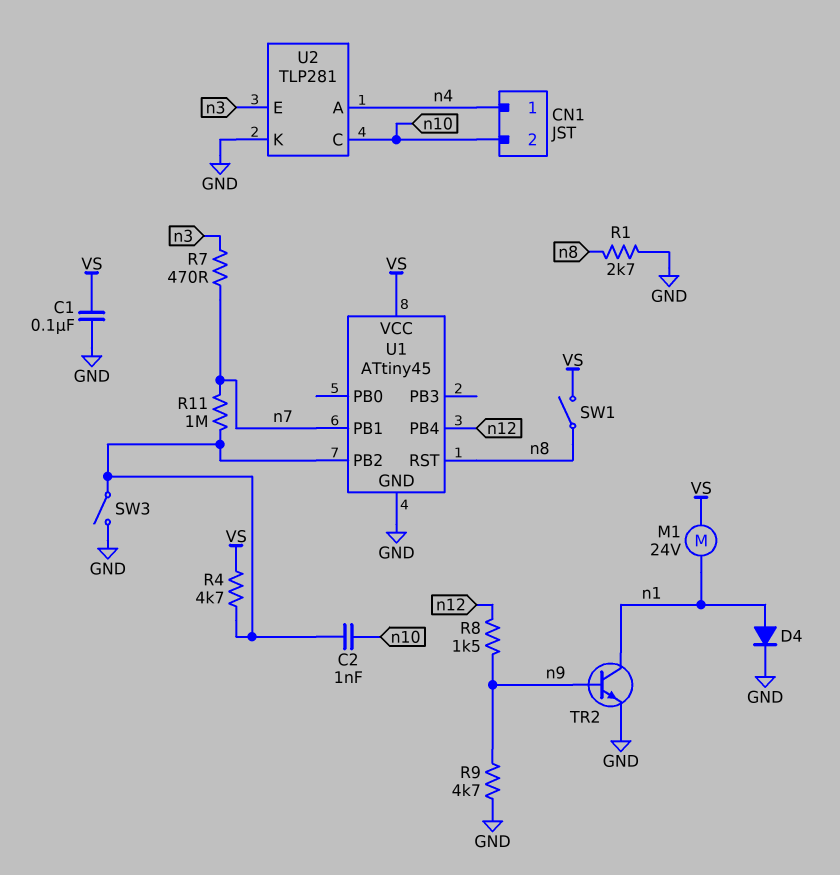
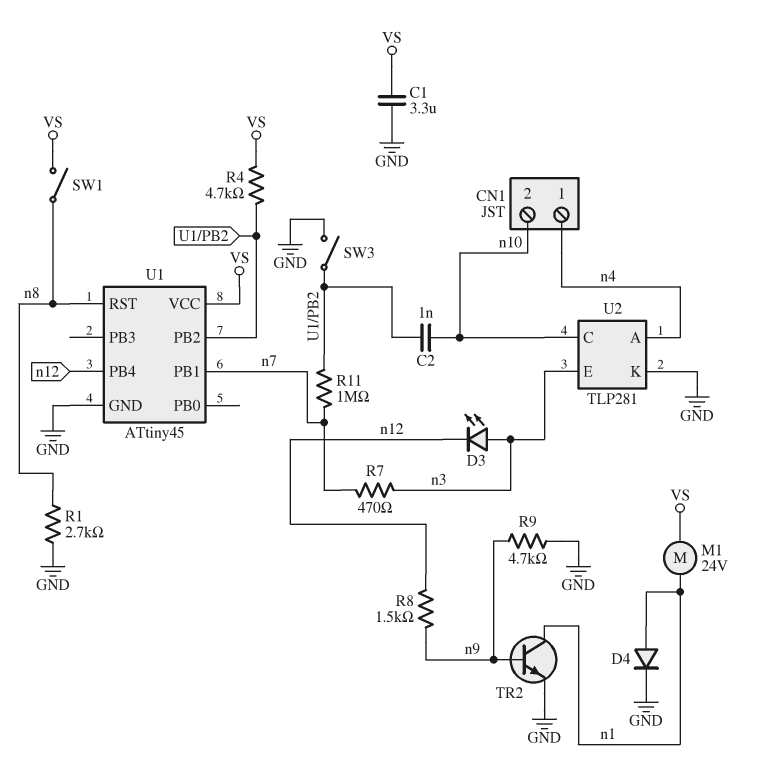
C1: 100nF (GND, VS) -> 3.3uF (GND, VS)
D3: none -> LED (A n3, K n12)

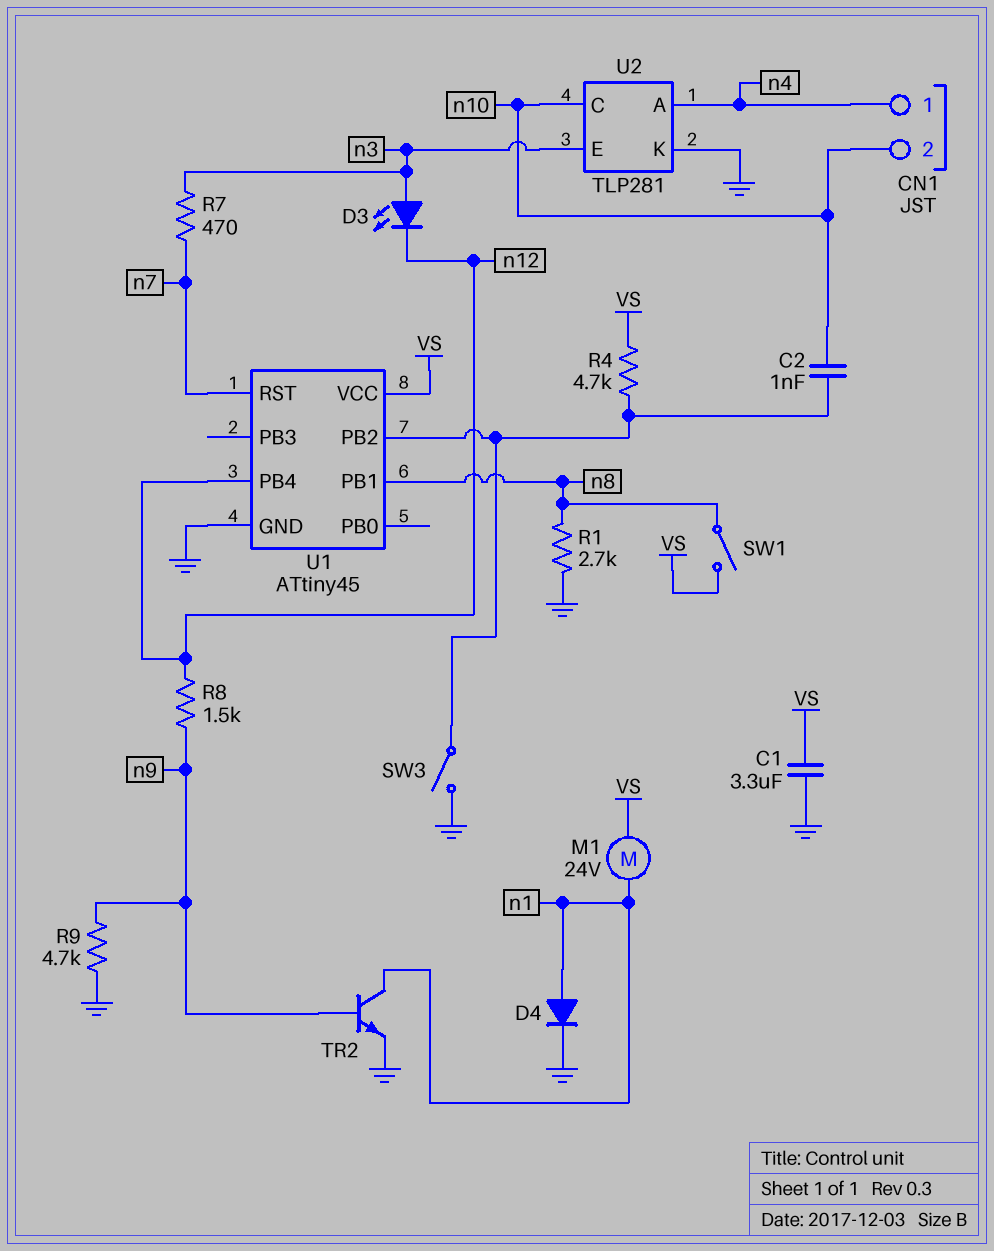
R11: 1M (U1/PB2, n7) -> none
U1 pin PB1: n7 -> n8
U1 pin RST: n8 -> n7

